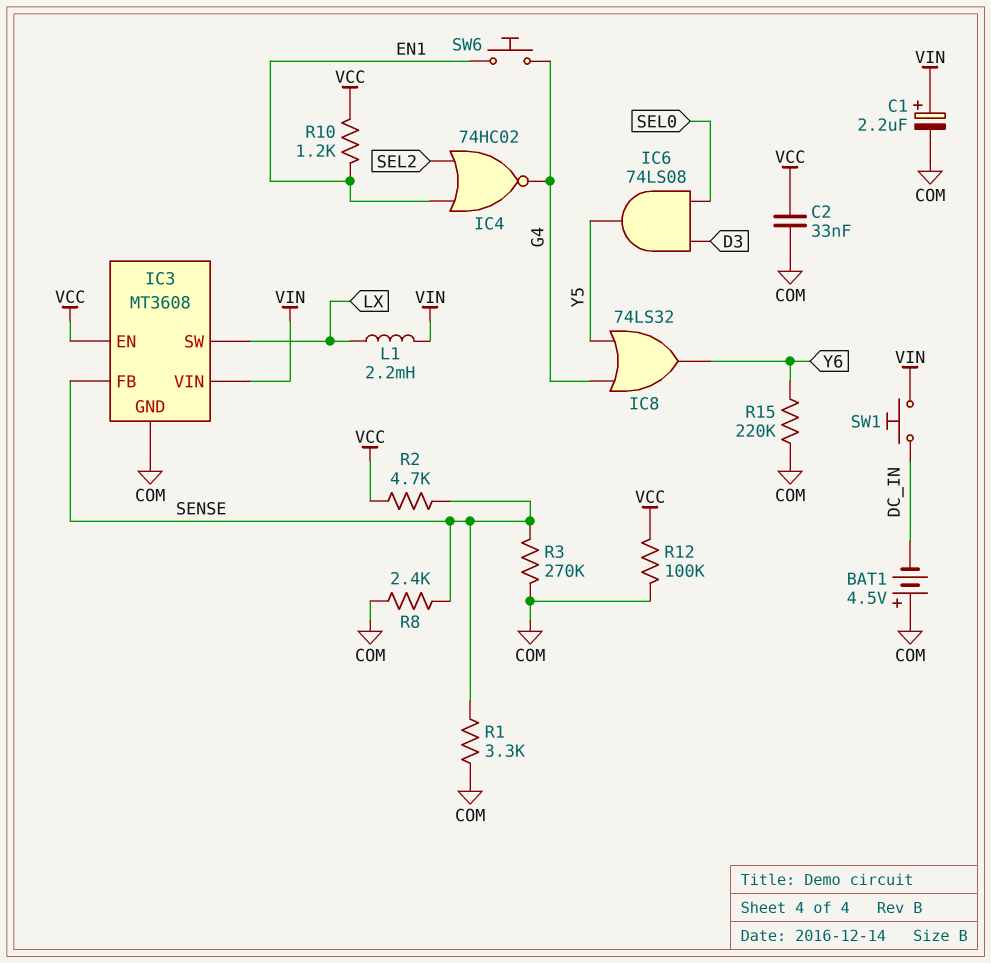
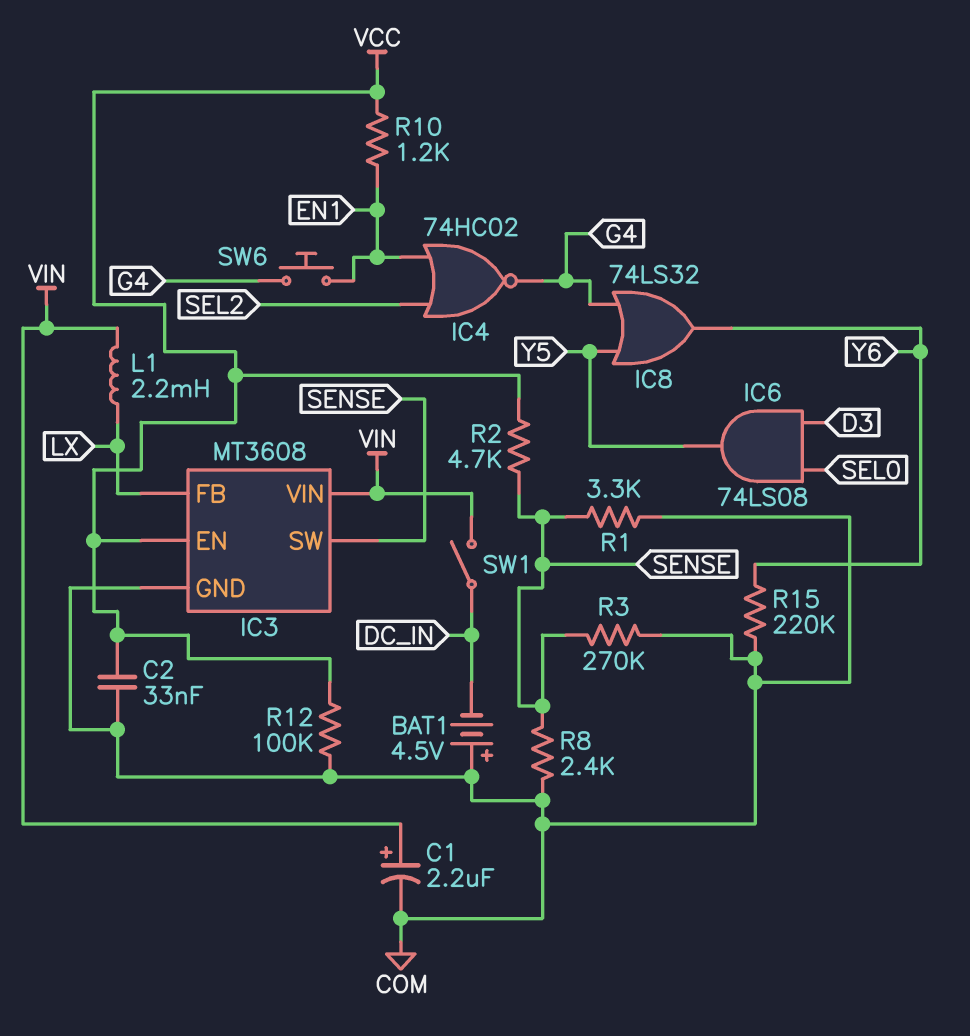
IC3 pin FB: SENSE -> LX
IC3 pin SW: LX -> SENSE
SW1: button (DC_IN, VIN) -> switch (DC_IN, VIN)

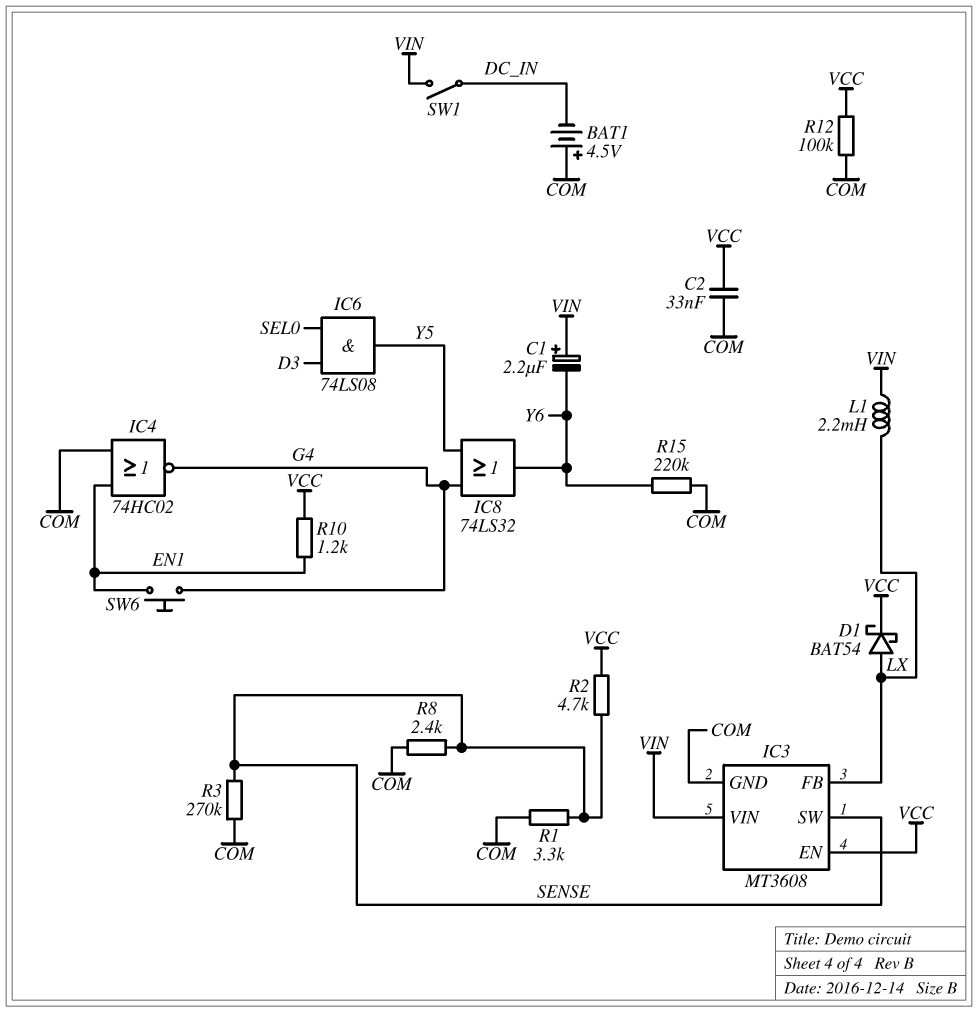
C1: 2.2uF (plus VIN, minus COM) -> 2.2uF (plus VIN, minus Y6)
D1: none -> schottky BAT54 (A LX, K VCC)
IC4: NOR 74HC02 (in EN1, in SEL2, out G4) -> NOR 74HC02 (in COM, in EN1, out G4)

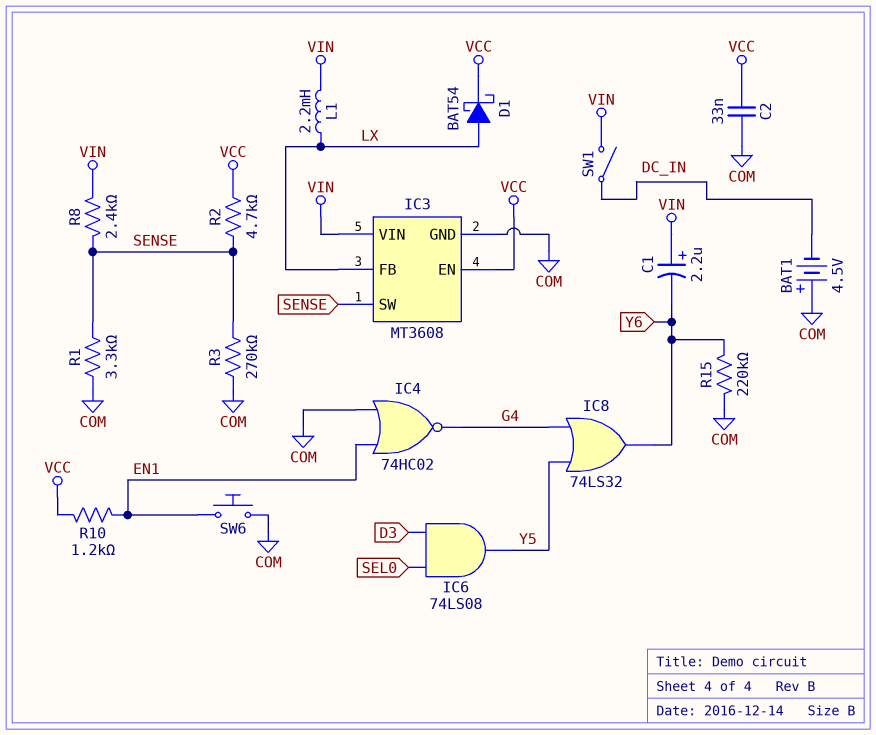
R8: 2.4k (COM, SENSE) -> 2.4k (SENSE, VIN)
R12: 100k (COM, VCC) -> none
SW6: button (EN1, G4) -> button (COM, EN1)

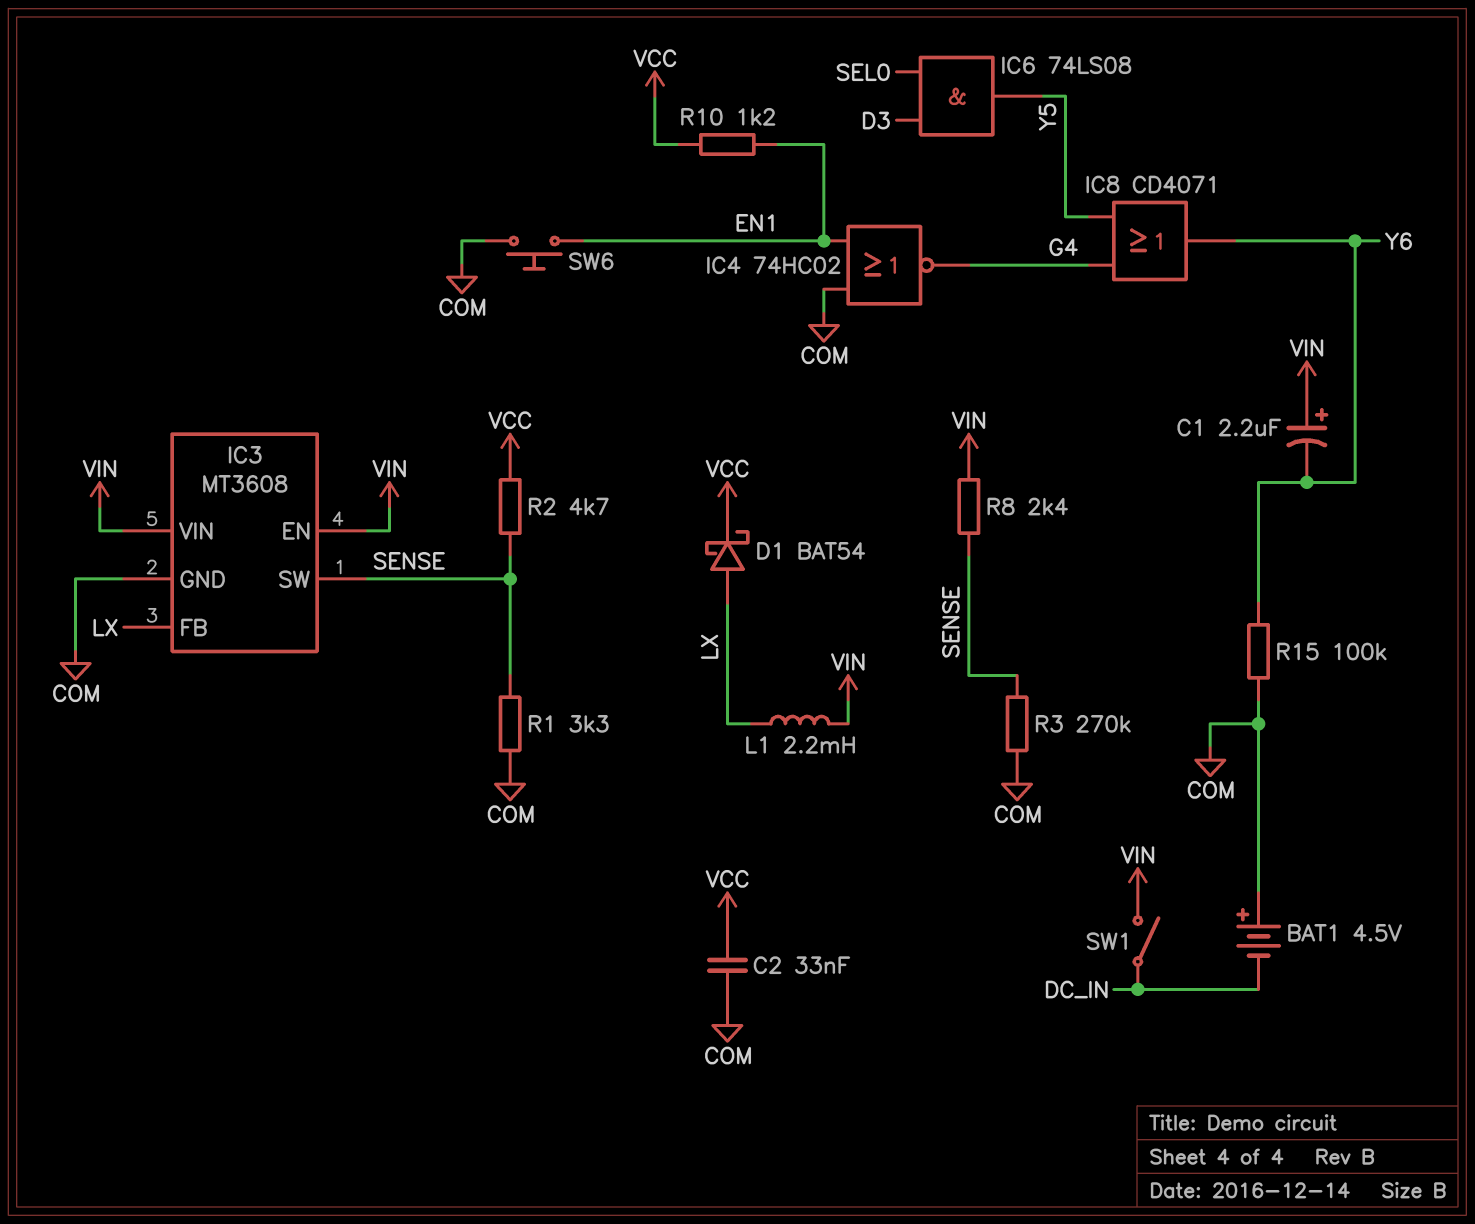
IC3 pin EN: VCC -> VIN
IC8: OR 74LS32 (in G4, in Y5, out Y6) -> OR CD4071 (in G4, in Y5, out Y6)
R15: 220k (COM, Y6) -> 100k (COM, Y6)

